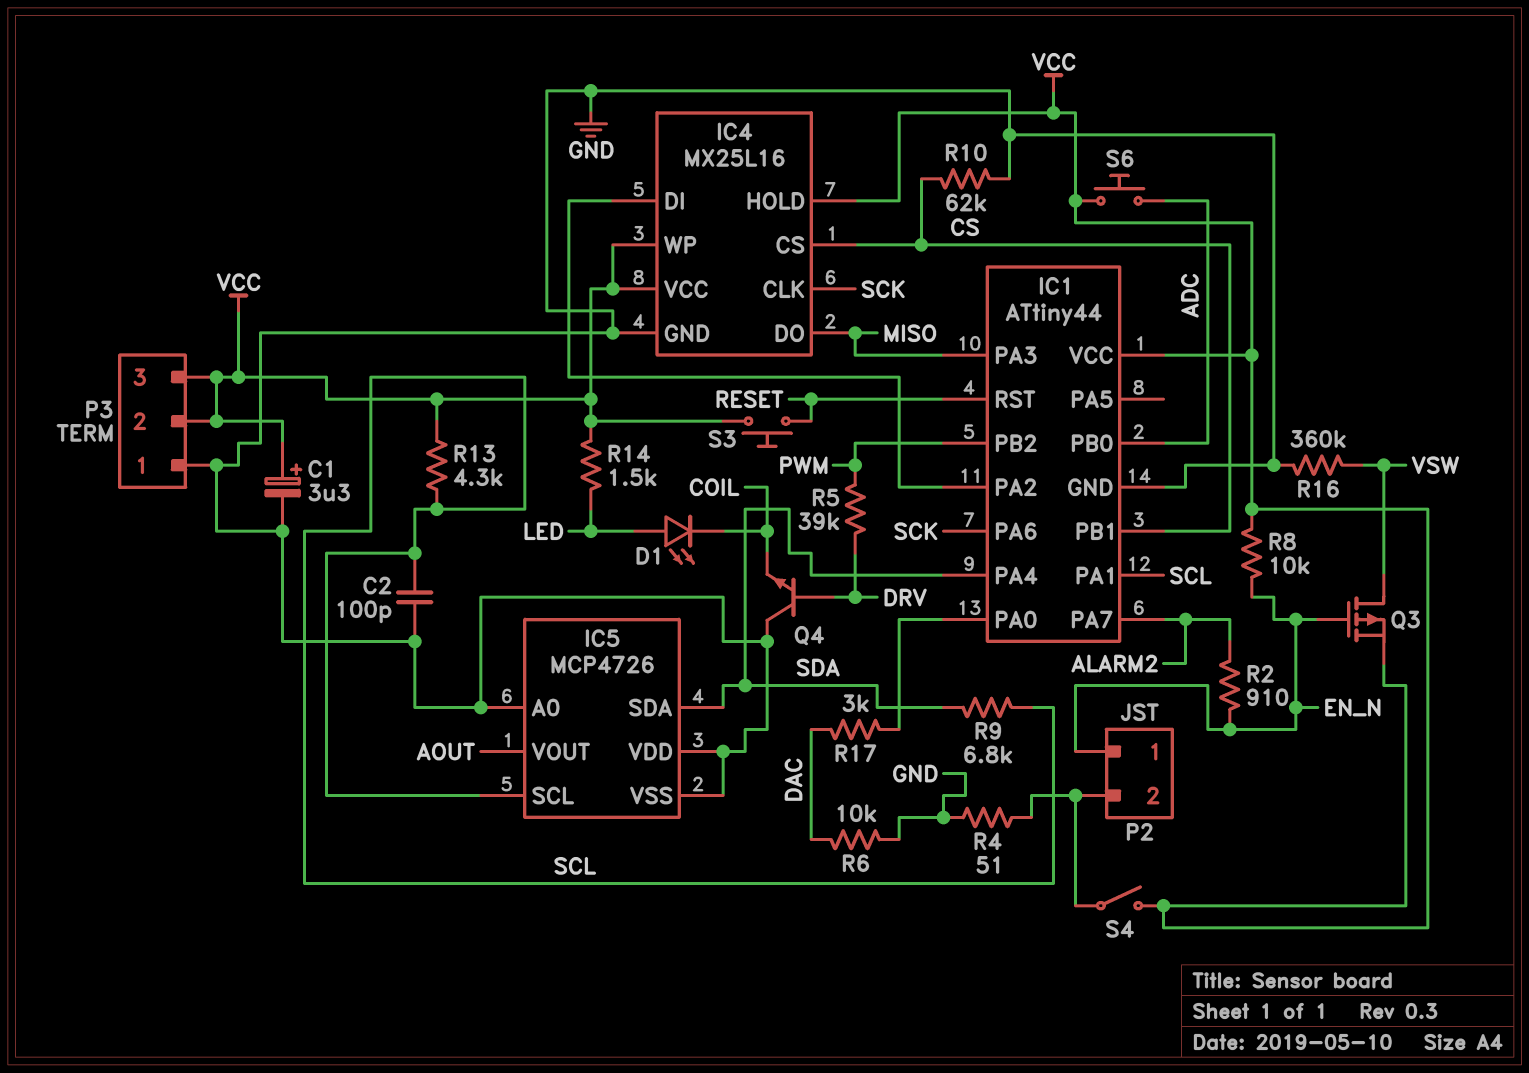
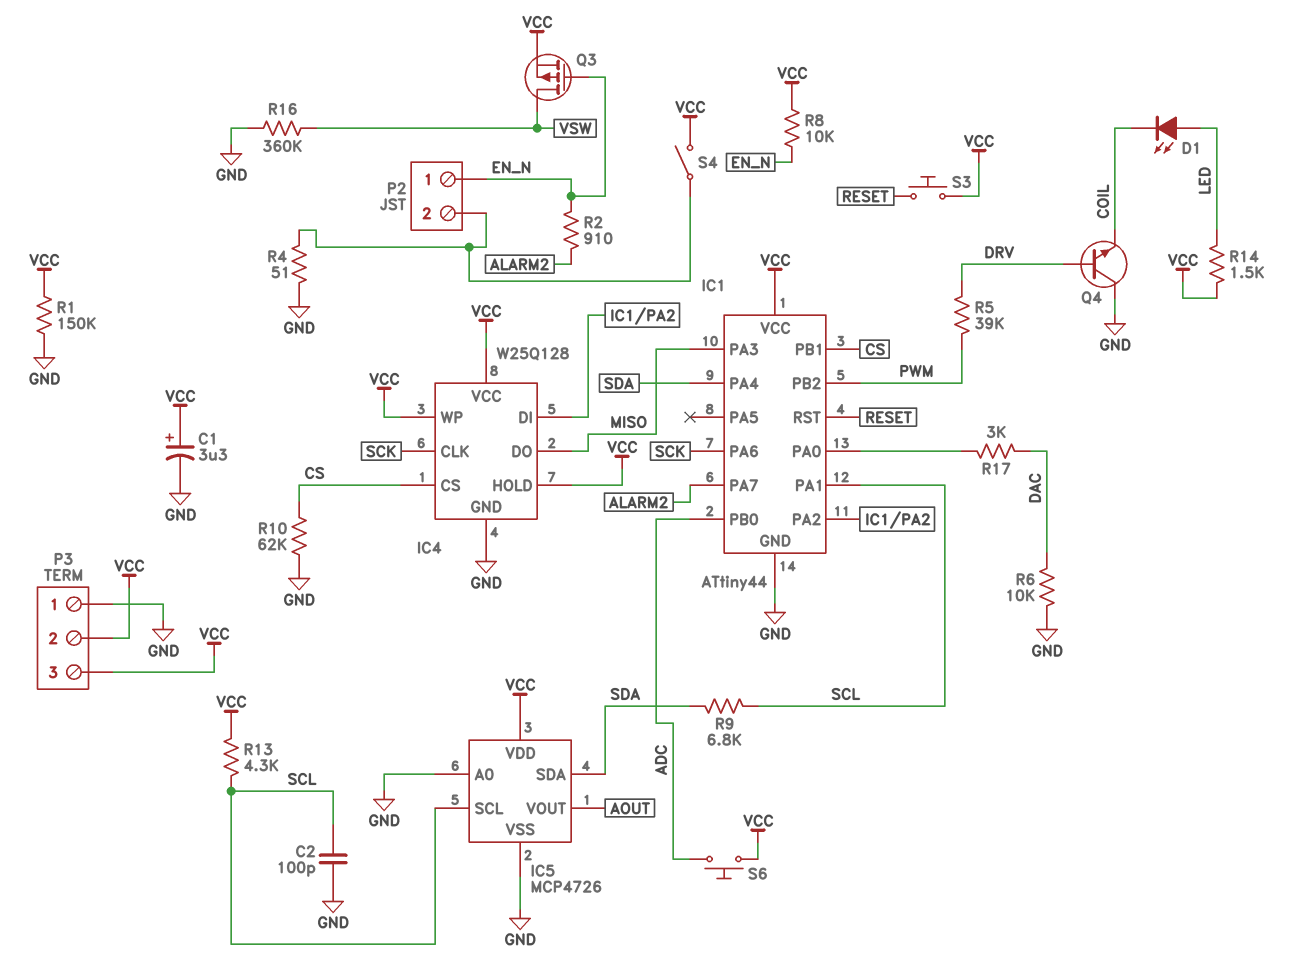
IC4: MX25L16 -> W25Q128
IC5 pin VDD: GND -> VCC
R1: none -> 150k (GND, VCC)

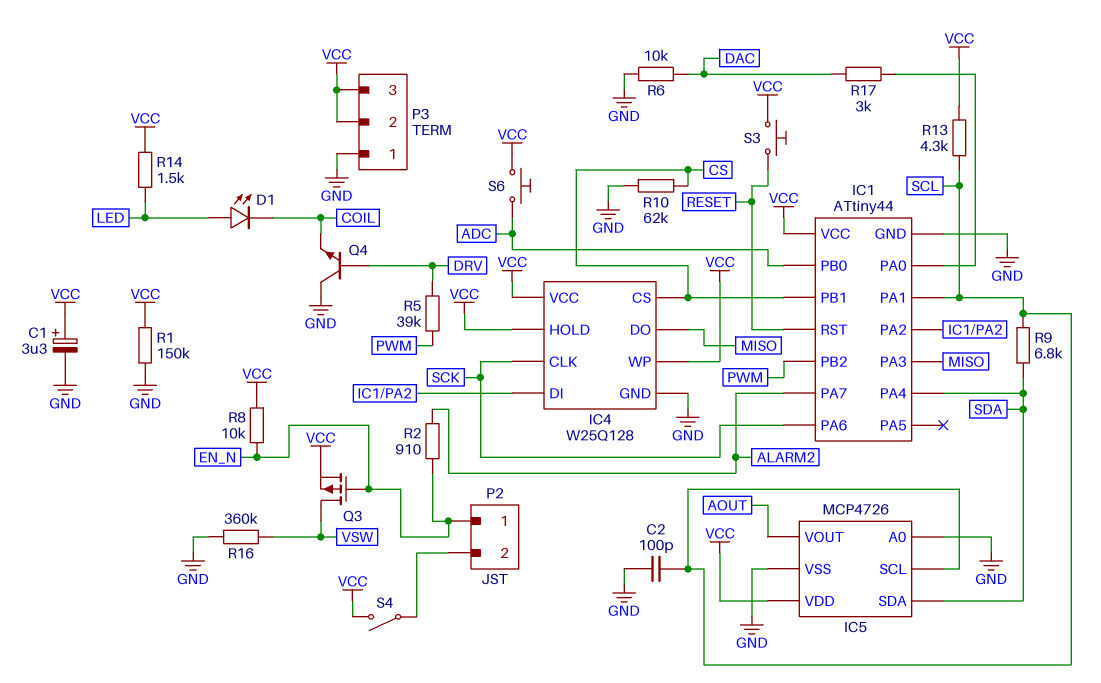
R4: 51 (GND, P2/2) -> none

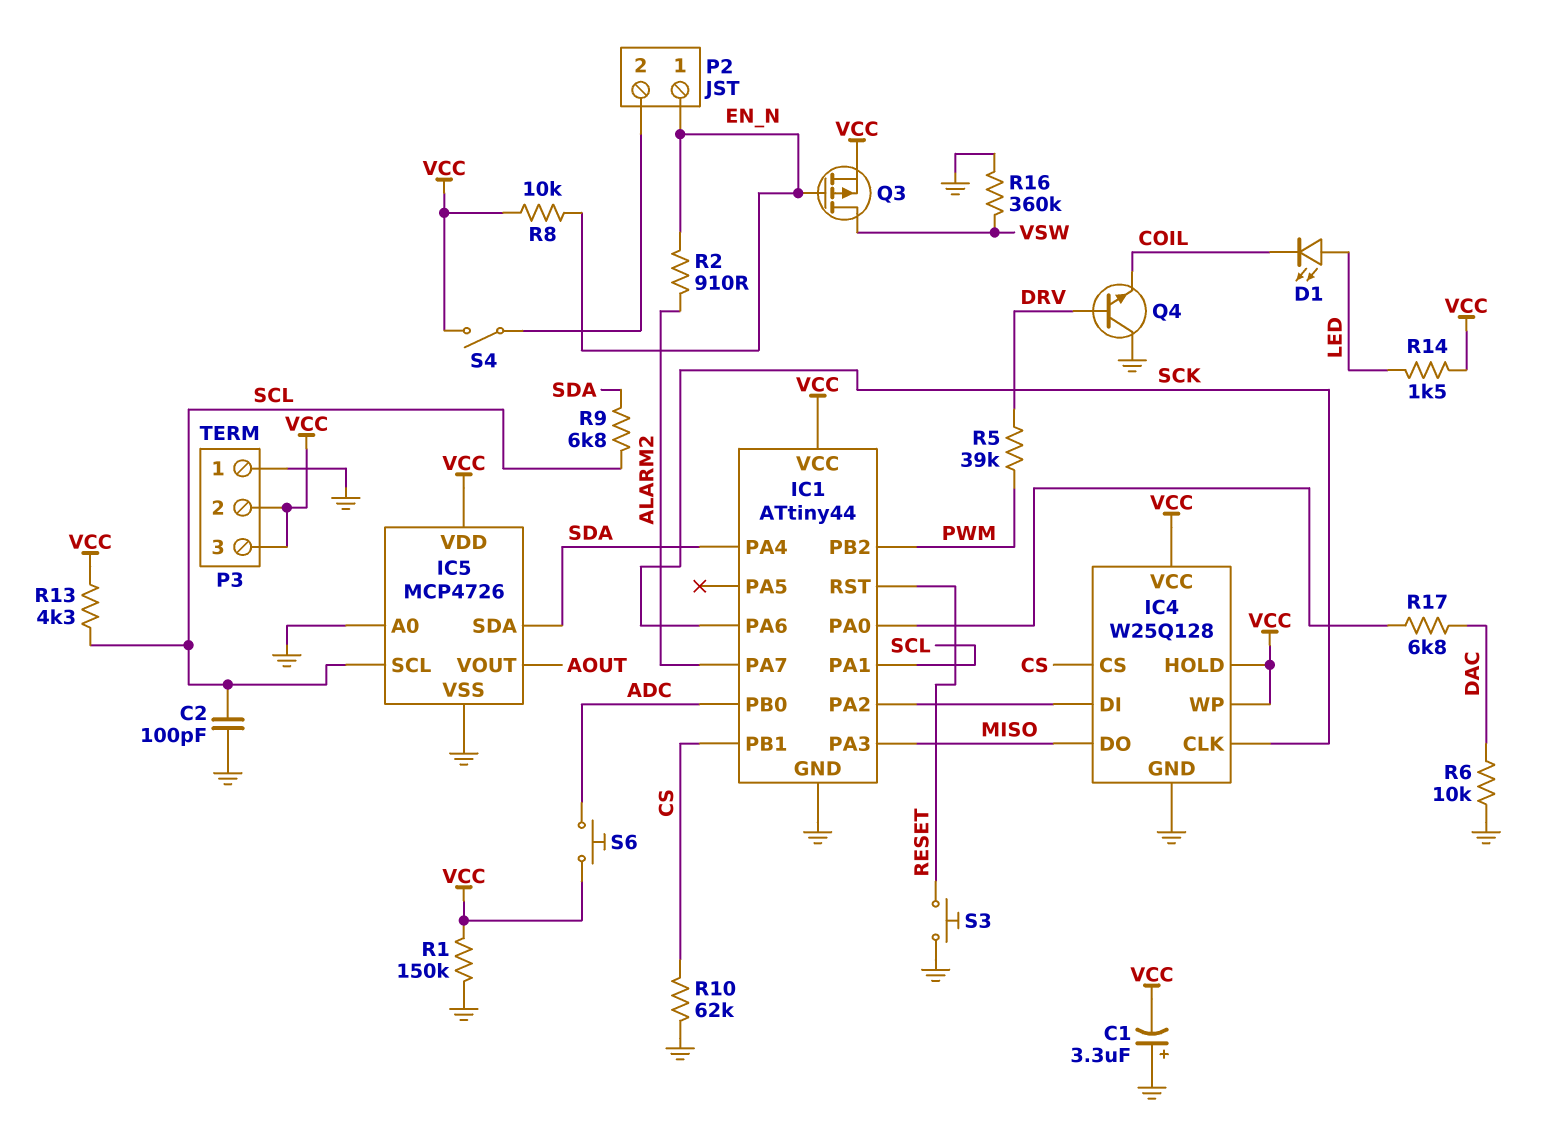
C1: 3.3uF (plus VCC, minus GND) -> 3.3uF (plus GND, minus VCC)
R17: 3k (DAC, IC1/PA0) -> 6.8k (DAC, IC1/PA0)
S3: button (RESET, VCC) -> button (GND, RESET)

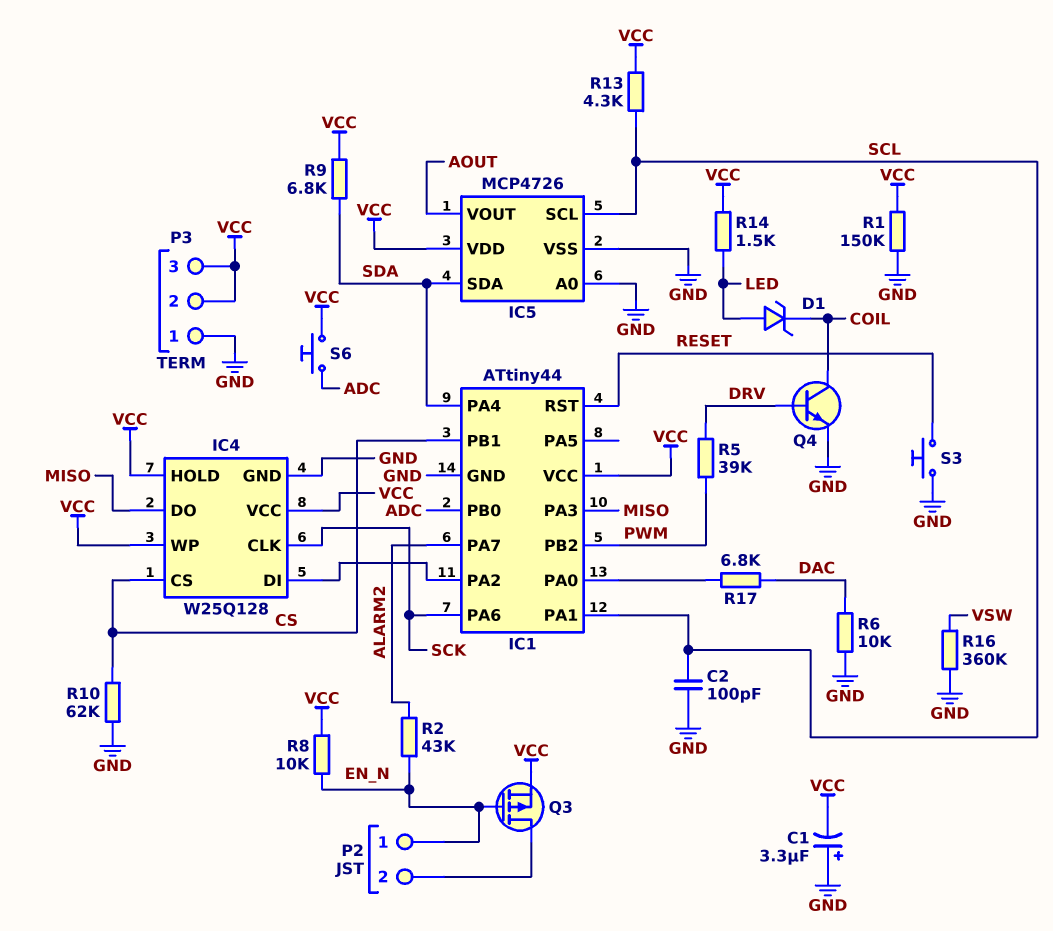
D1: LED (A LED, K COIL) -> zener (A LED, K COIL)
Q3: PMOS (G EN_N, D VSW, S VCC) -> PMOS (G EN_N, D P2/2, S VCC)
Q4: NPN (B DRV, C GND, E COIL) -> NPN (B DRV, C COIL, E GND)
R2: 910 (ALARM2, EN_N) -> 43k (ALARM2, EN_N)
R9: 6.8k (SCL, SDA) -> 6.8k (SDA, VCC)
S4: switch (P2/2, VCC) -> none

